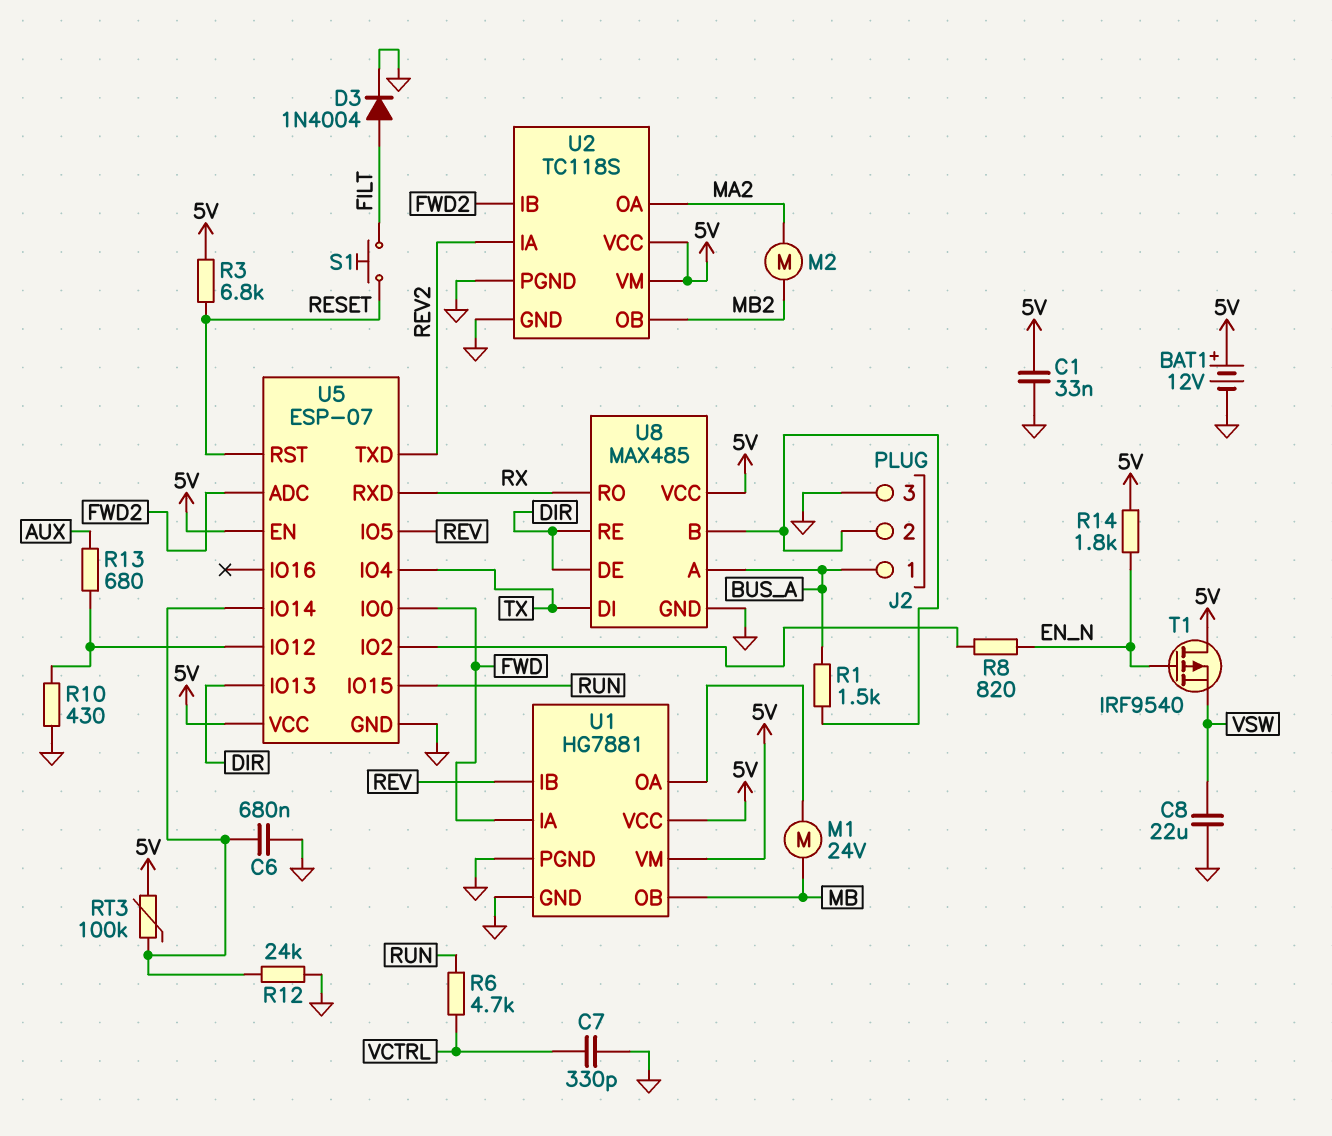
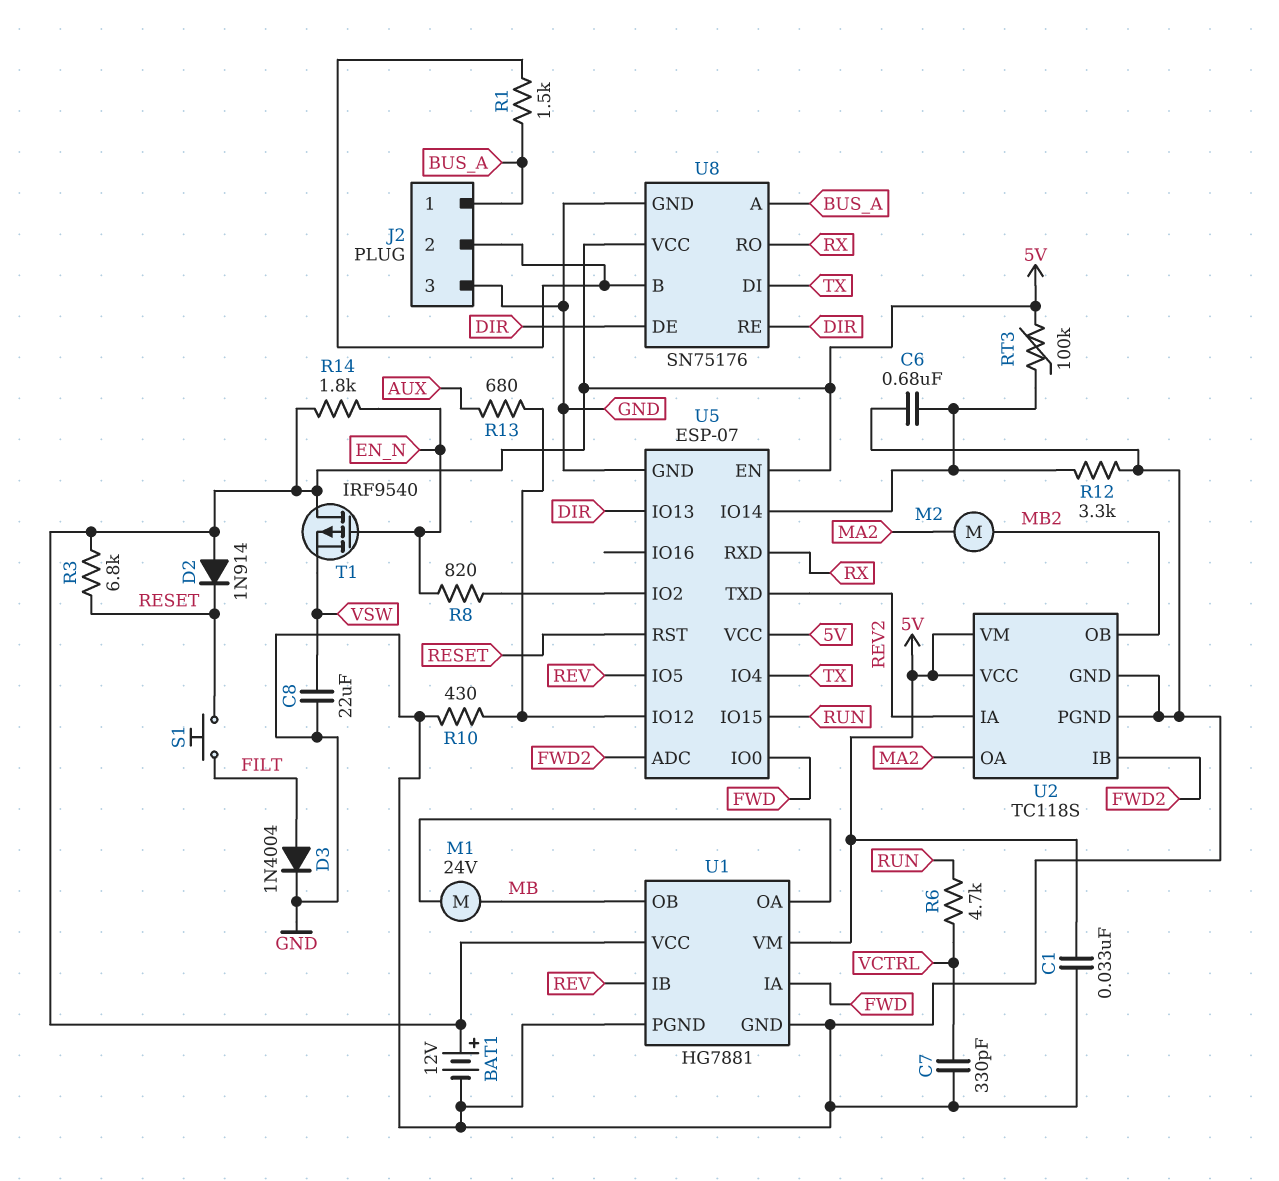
D2: none -> diode 1N914 (A 5V, K RESET)
R12: 24k (GND, U5/IO14) -> 3.3k (GND, U5/IO14)
U8: MAX485 -> SN75176

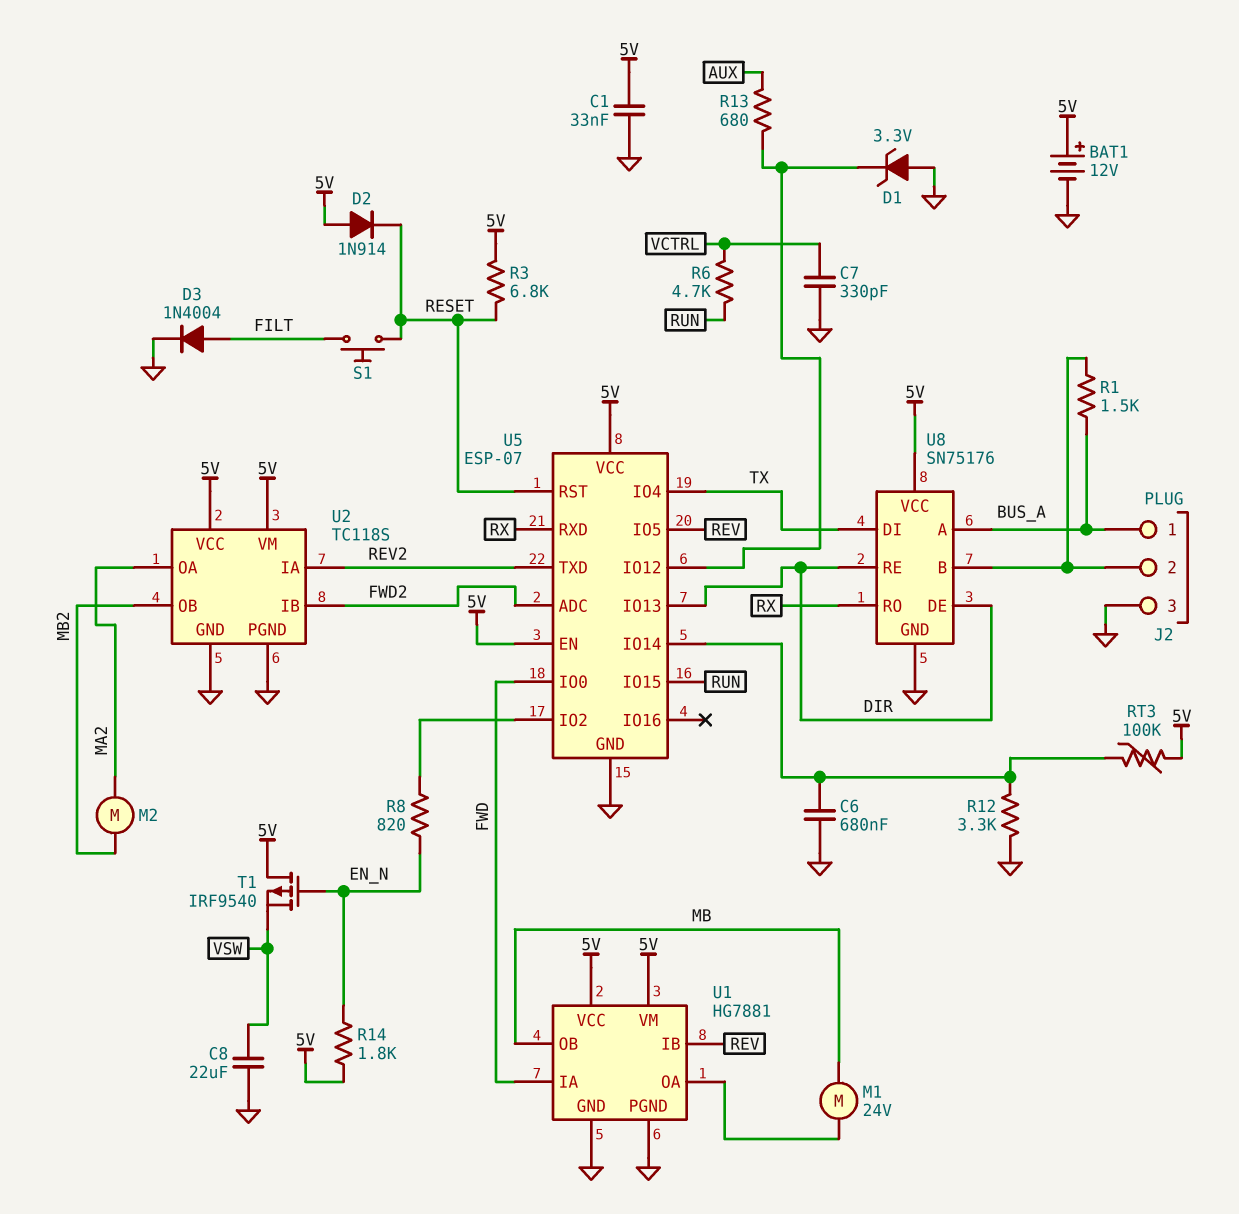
D1: none -> zener 3.3V (A GND, K U5/IO12)
R10: 430 (GND, U5/IO12) -> none

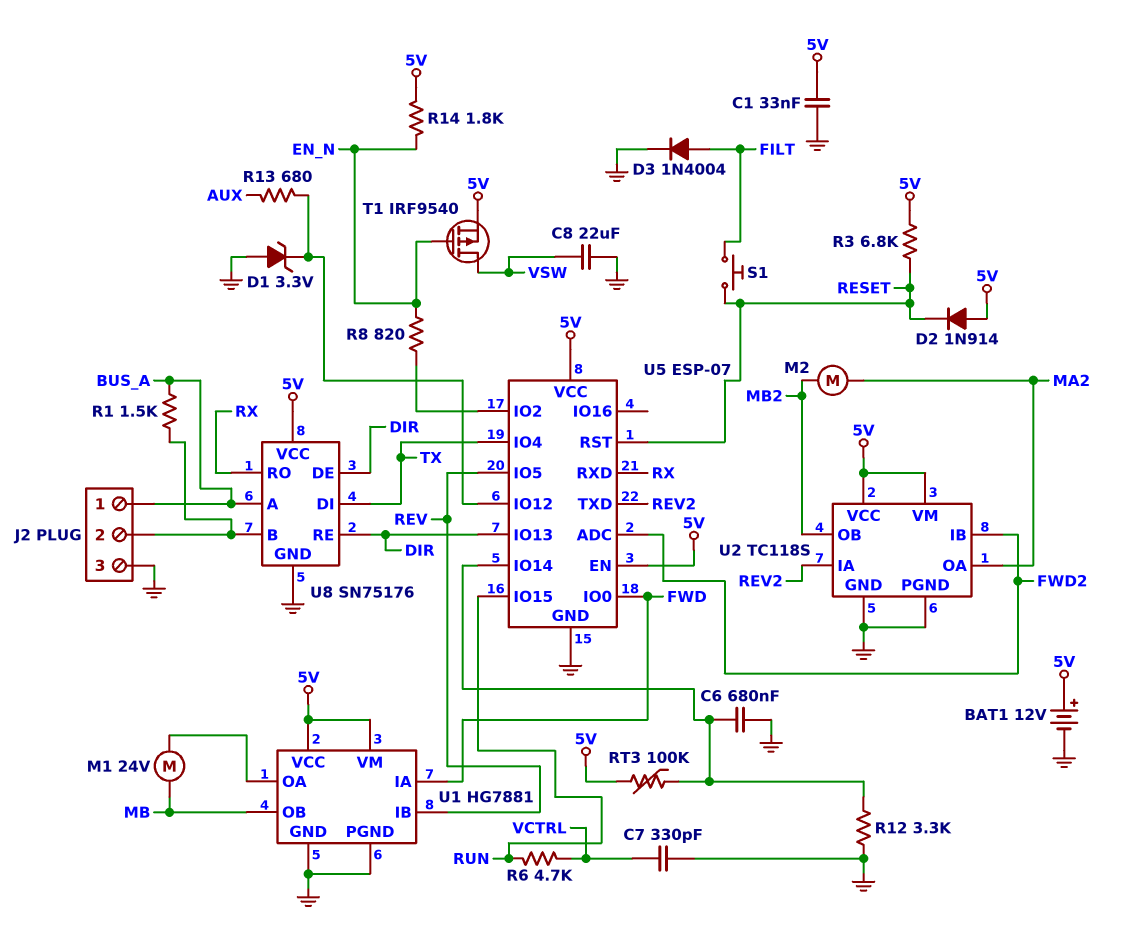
T1: PMOS IRF9540 (G EN_N, D 5V, S VSW) -> PMOS IRF9540 (G EN_N, D VSW, S 5V)

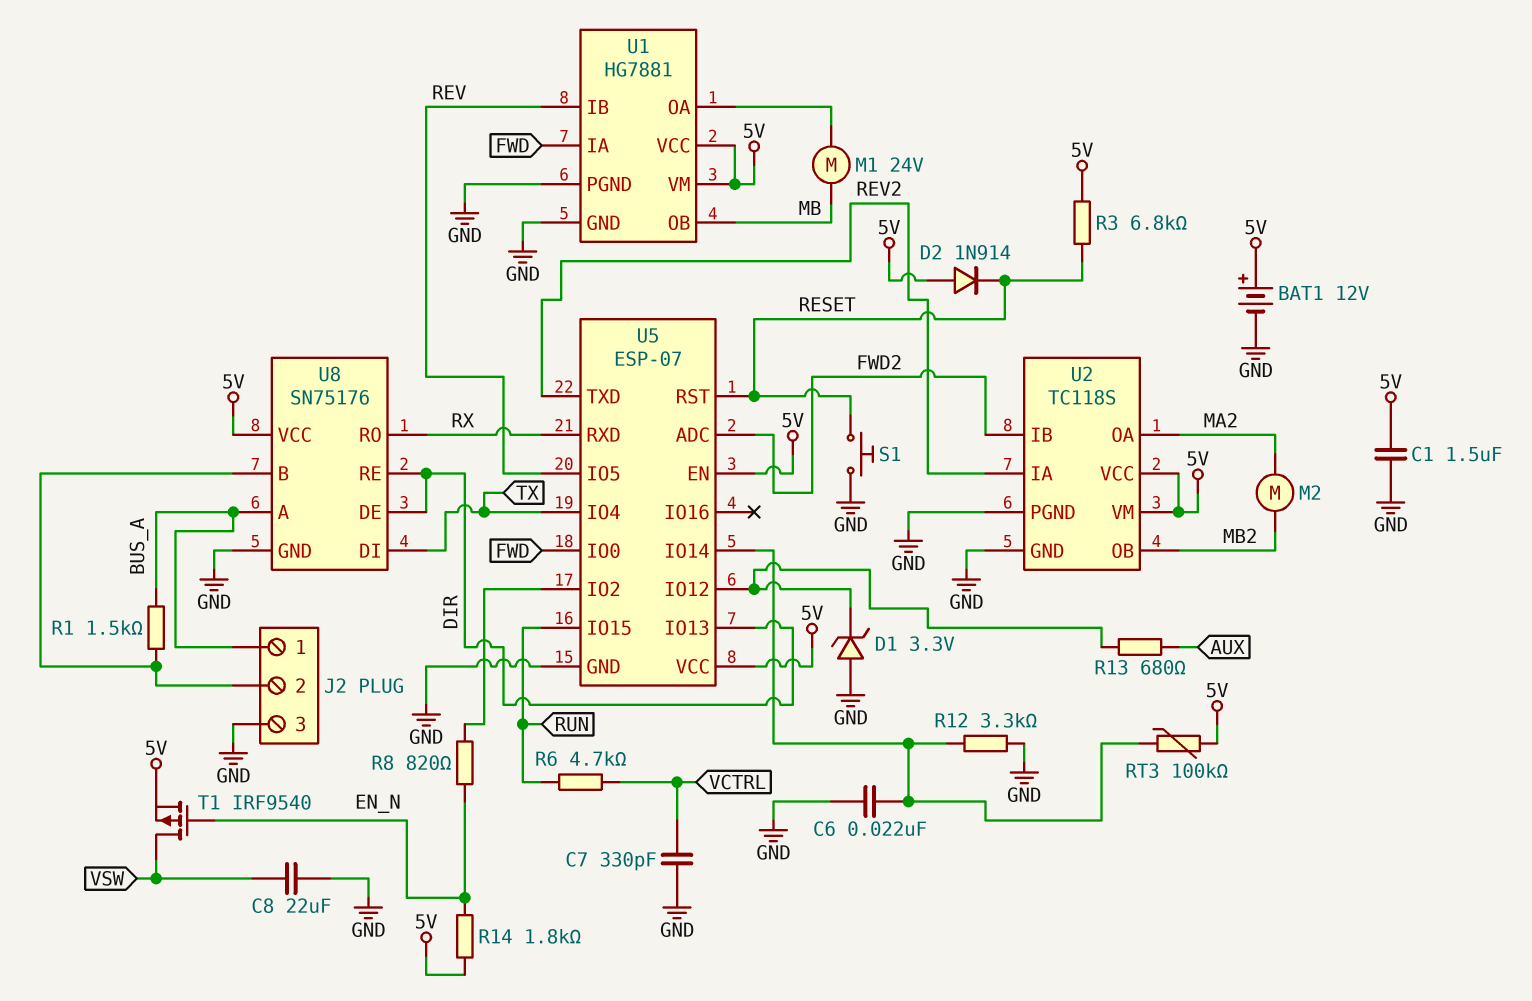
C1: 33nF (5V, GND) -> 1.5uF (5V, GND)
C6: 680nF (GND, U5/IO14) -> 22nF (GND, U5/IO14)
D3: diode 1N4004 (A FILT, K GND) -> none
S1: button (FILT, RESET) -> button (GND, RESET)

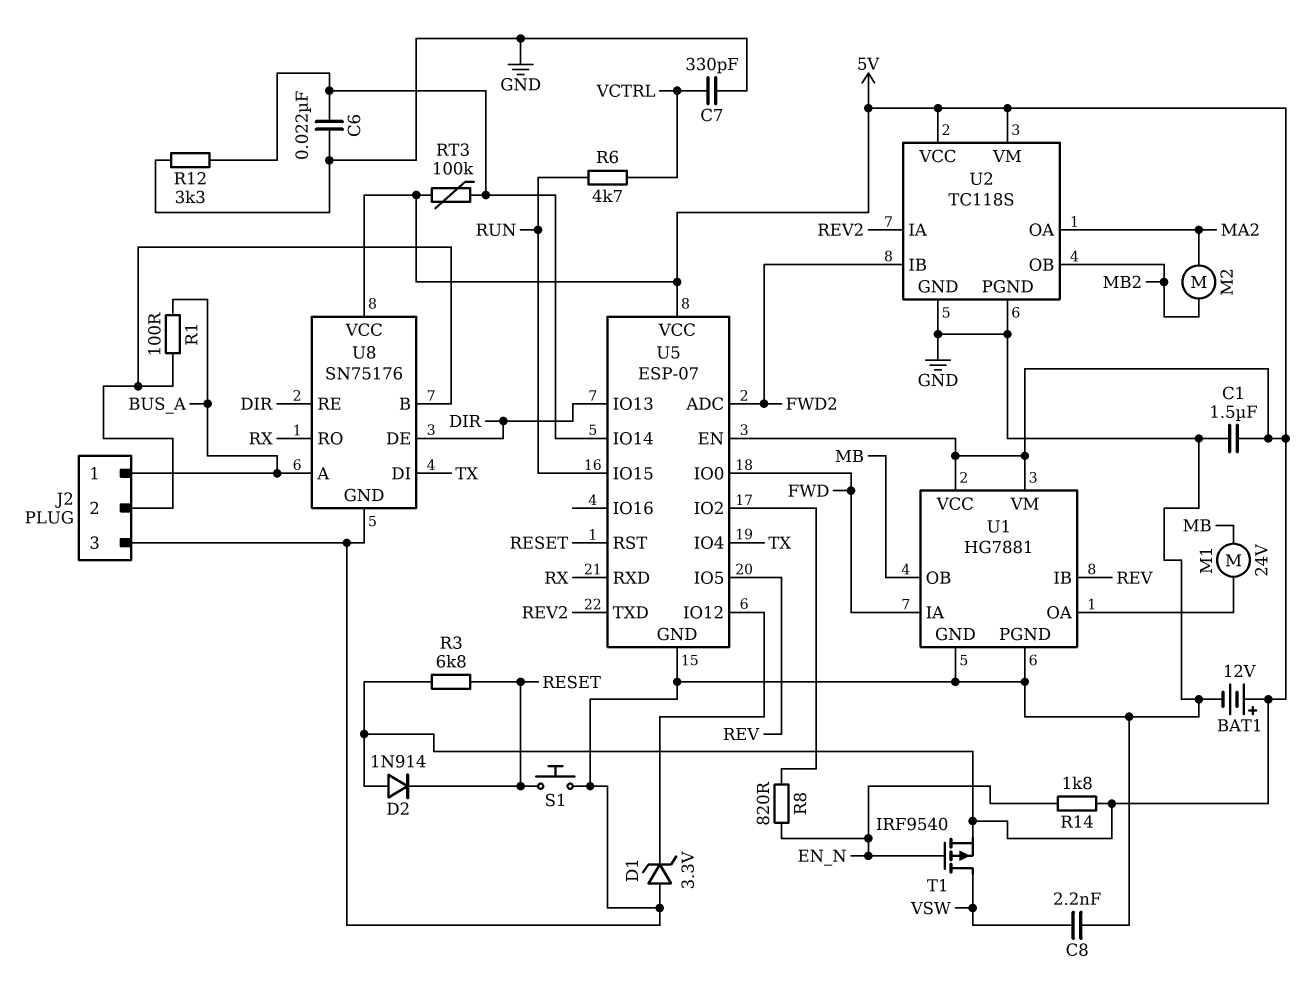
C8: 22uF (GND, VSW) -> 2.2nF (GND, VSW)
R1: 1.5k (BUS_A, J2/2) -> 100 (BUS_A, J2/2)
R13: 680 (AUX, U5/IO12) -> none

